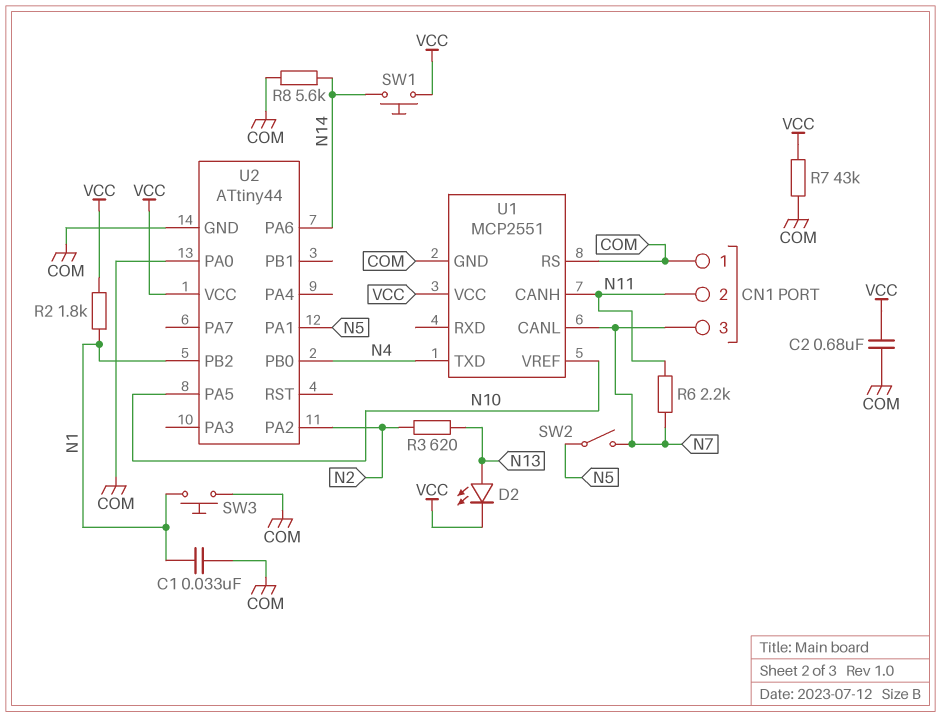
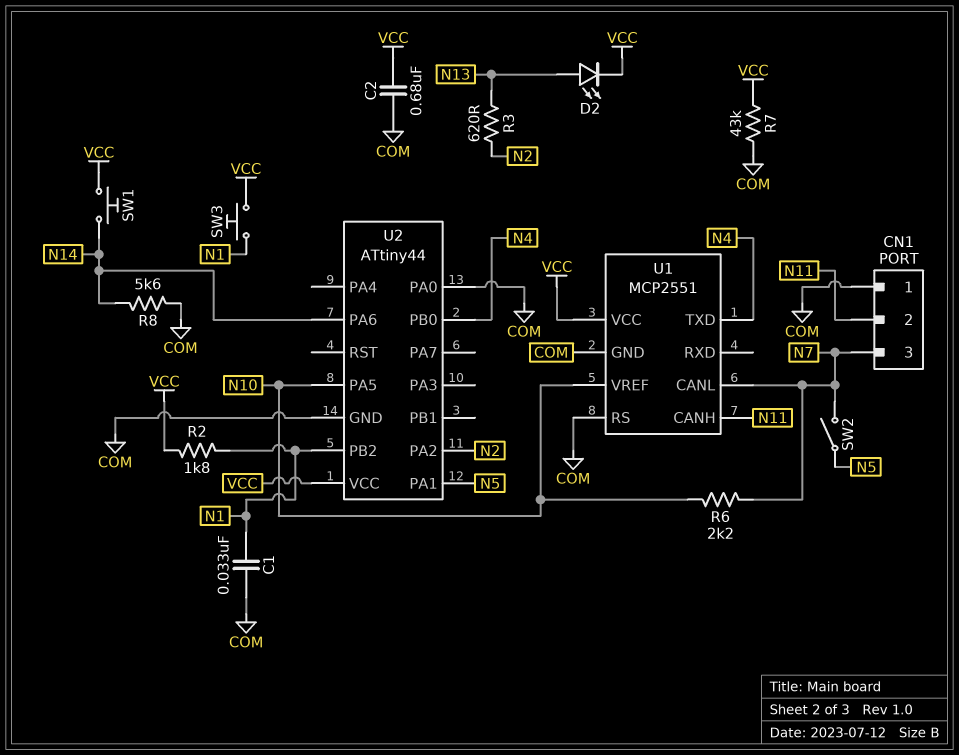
R6: 2.2k (N7, N11) -> 2.2k (N7, N10)
SW3: button (COM, N1) -> button (N1, VCC)

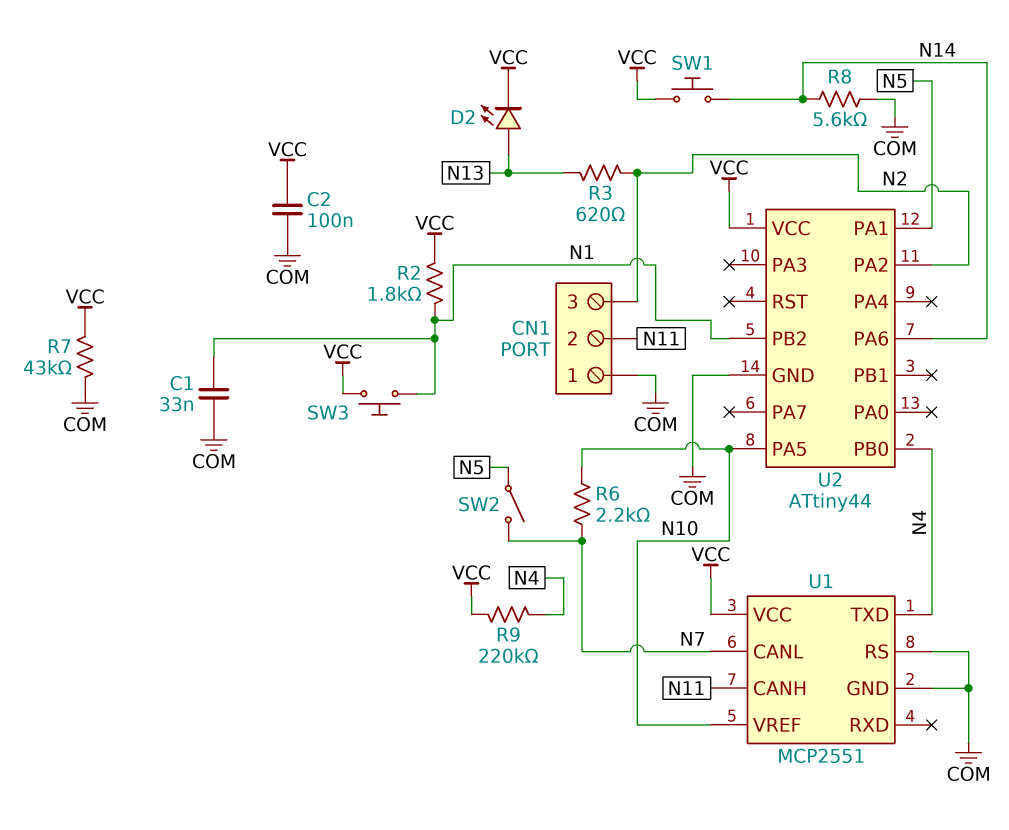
C2: 680nF (COM, VCC) -> 100nF (COM, VCC)
CN1 pin 3: N7 -> N2
R9: none -> 220k (N4, VCC)
U2 pin PA0: COM -> none

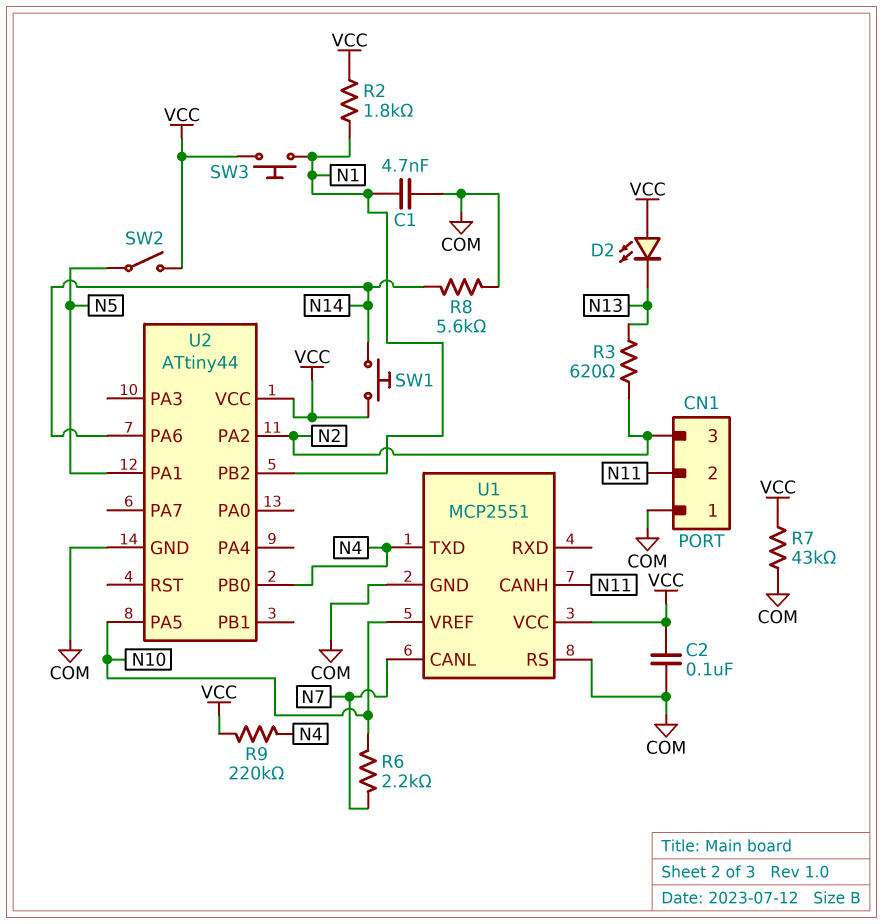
C1: 33nF (COM, N1) -> 4.7nF (COM, N1)
D2: LED (A N13, K VCC) -> LED (A VCC, K N13)
SW2: switch (N5, N7) -> switch (N5, VCC)

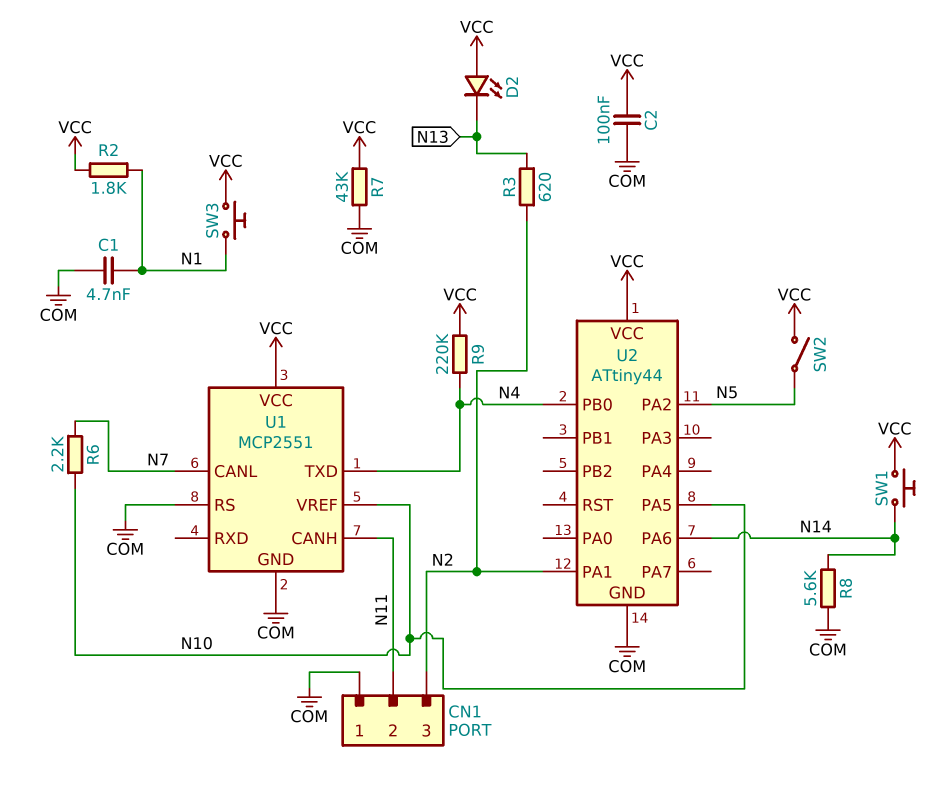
U2 pin PA1: N5 -> N2
U2 pin PA2: N2 -> N5
U2 pin PB2: N1 -> none

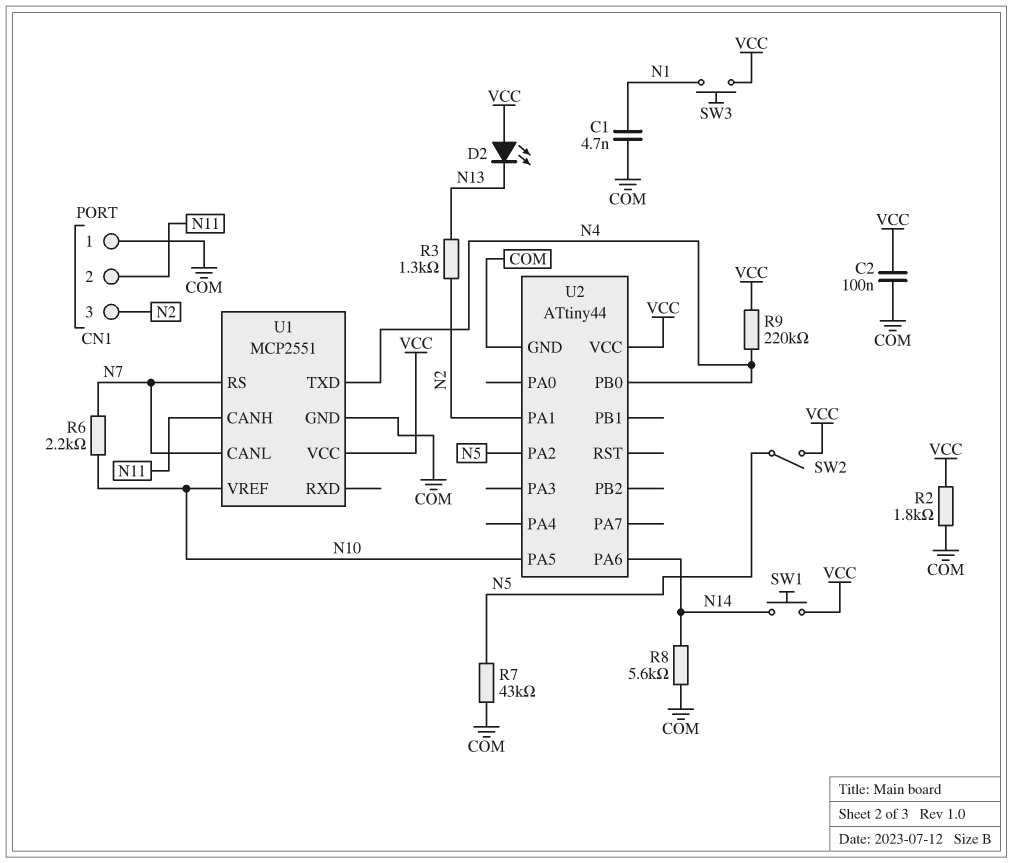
R2: 1.8k (N1, VCC) -> 1.8k (COM, VCC)
R3: 620 (N2, N13) -> 1.3k (N2, N13)
R7: 43k (COM, VCC) -> 43k (COM, N5)
U1 pin RS: COM -> N7

